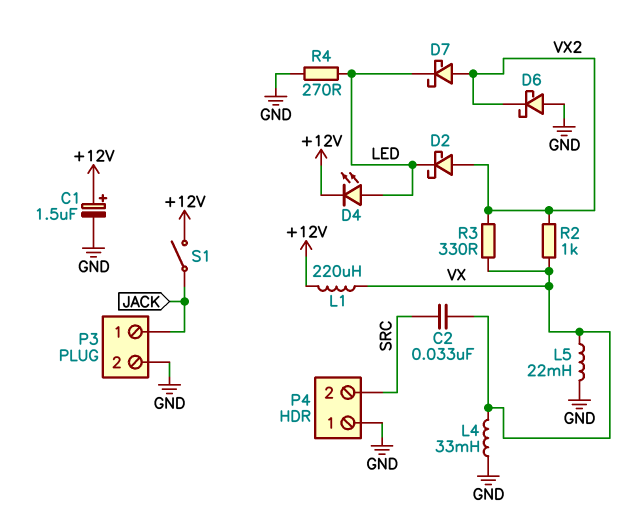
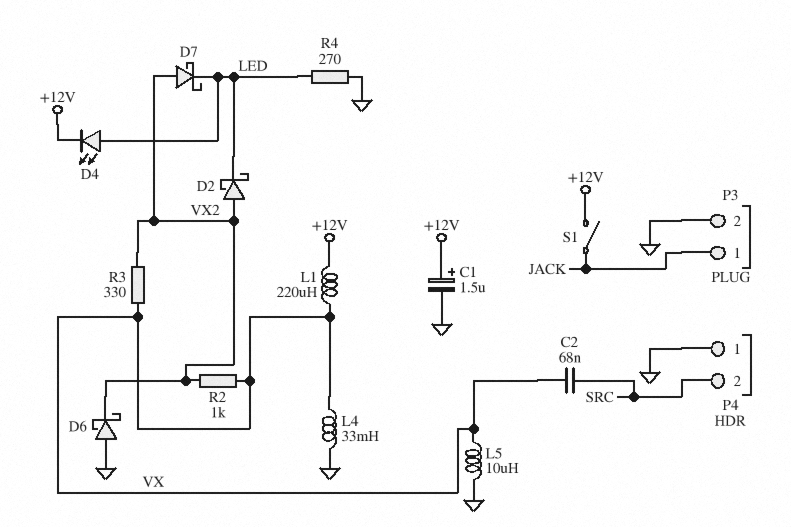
C2: 33nF (SRC, VX) -> 68nF (SRC, VX)
L5: 22mH (GND, VX) -> 10uH (GND, VX)

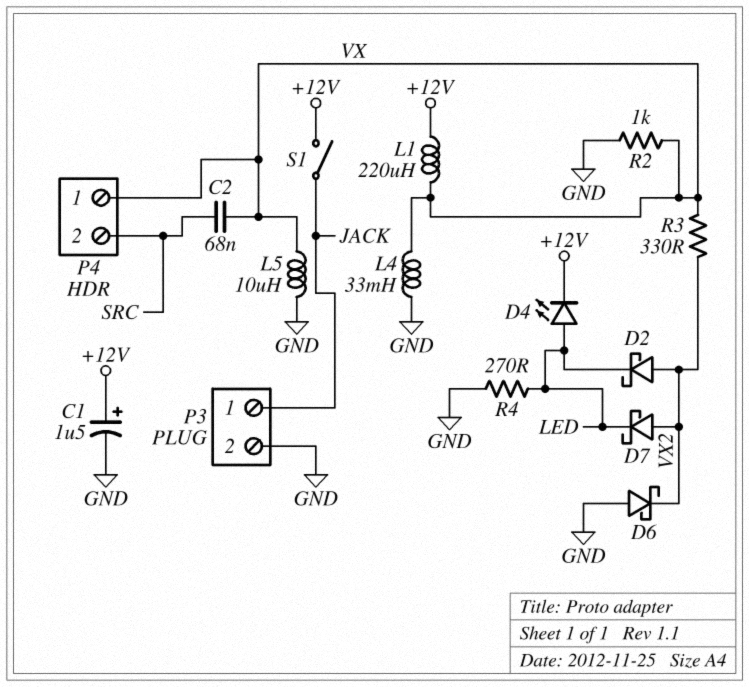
P4 pin 1: GND -> VX
R2: 1k (VX, VX2) -> 1k (GND, VX)

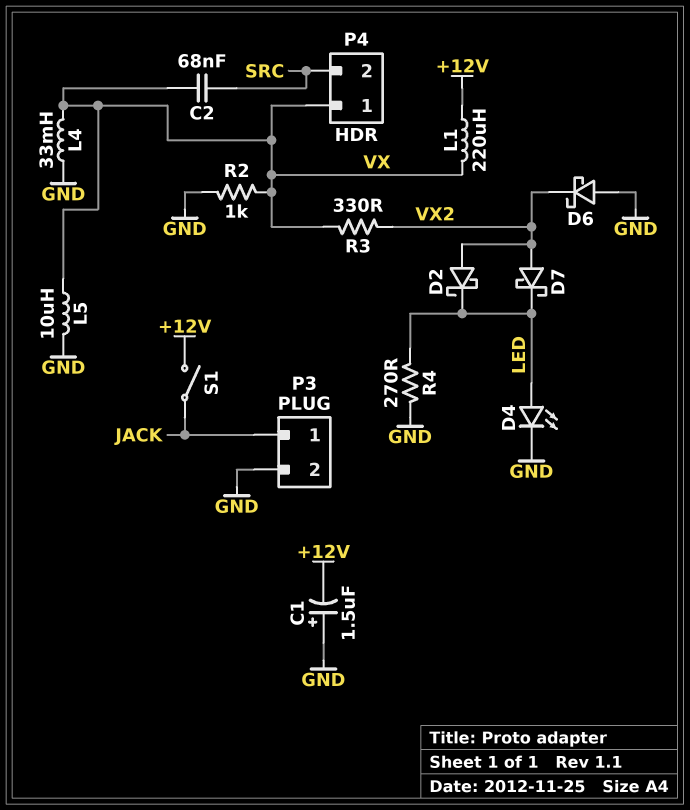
C1: 1.5uF (plus +12V, minus GND) -> 1.5uF (plus GND, minus +12V)
D4: LED (A LED, K +12V) -> LED (A LED, K GND)

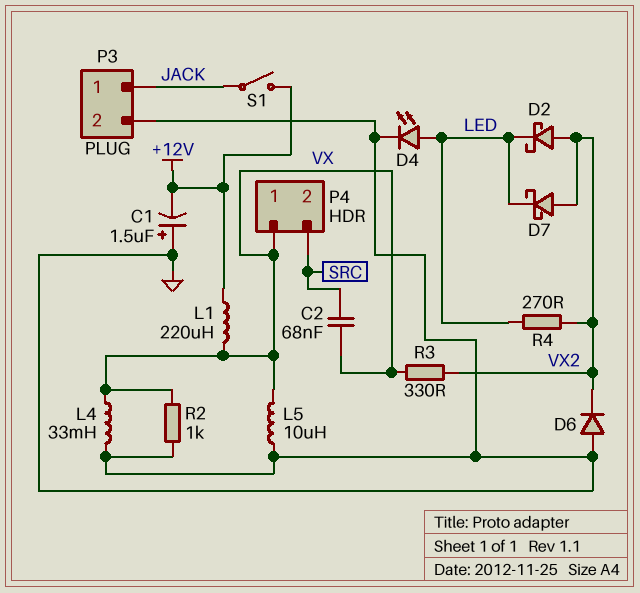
D6: schottky (A GND, K VX2) -> diode (A GND, K VX2)
R4: 270 (GND, LED) -> 270 (LED, VX2)

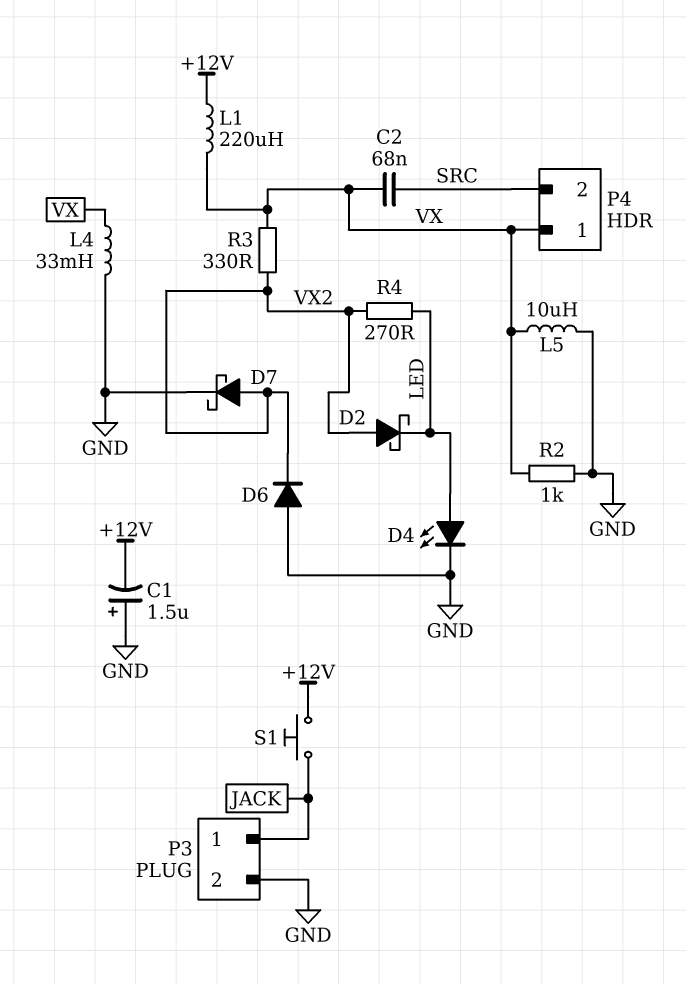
D7: schottky (A VX2, K LED) -> schottky (A VX2, K GND)
S1: switch (+12V, JACK) -> button (+12V, JACK)

